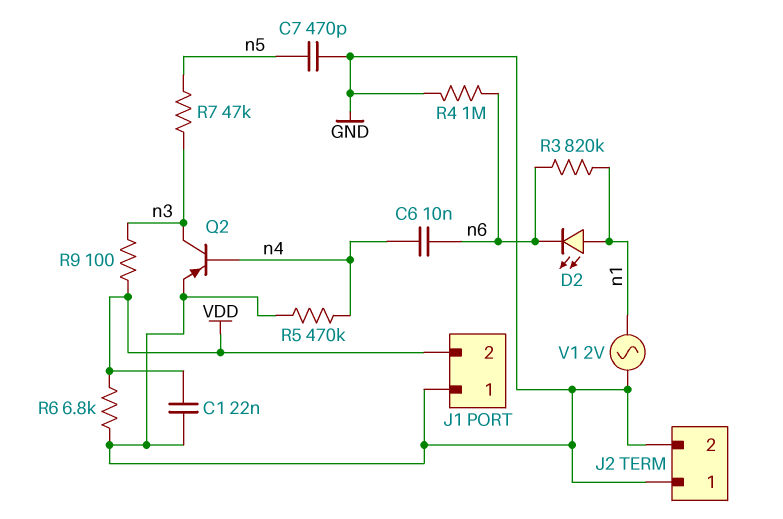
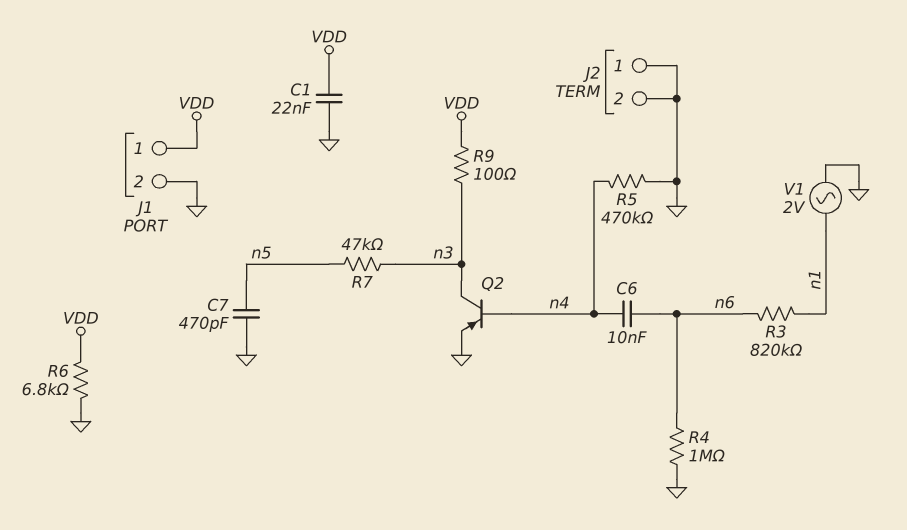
D2: LED (A n1, K n6) -> none
J1 pin 1: GND -> VDD
J1 pin 2: VDD -> GND

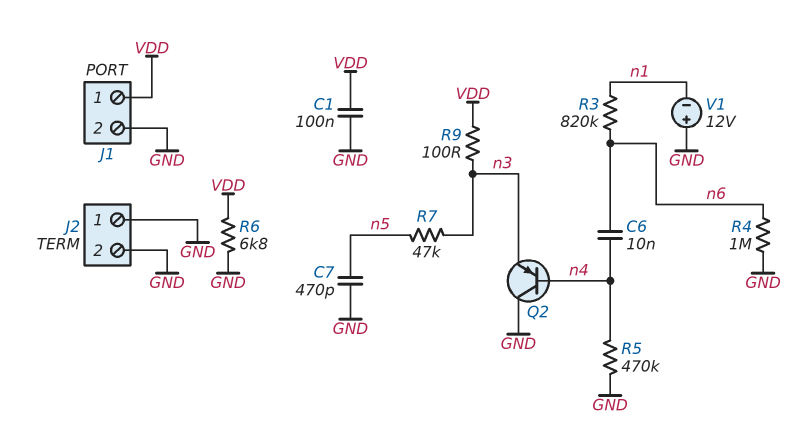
C1: 22nF (GND, VDD) -> 100nF (GND, VDD)
Q2: PNP (B n4, C n3, E GND) -> PNP (B n4, C GND, E n3)
V1: AC 2V (GND, n1) -> 12V (plus GND, minus n1)

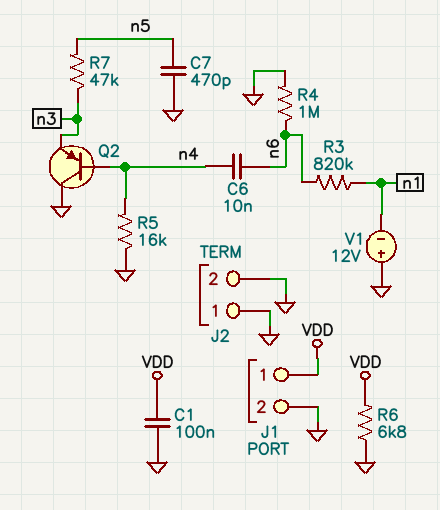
R5: 470k (GND, n4) -> 16k (GND, n4)
R9: 100 (VDD, n3) -> none

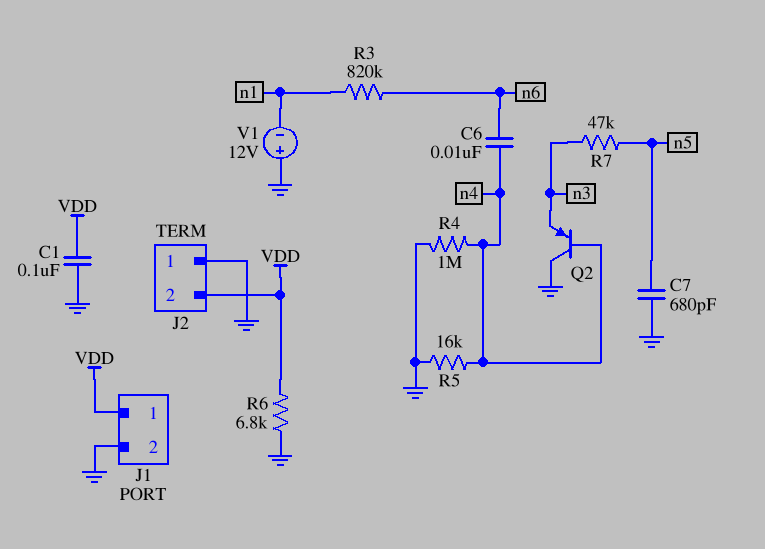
C7: 470pF (GND, n5) -> 680pF (GND, n5)
J2 pin 2: GND -> VDD
R4: 1M (GND, n6) -> 1M (GND, n4)

